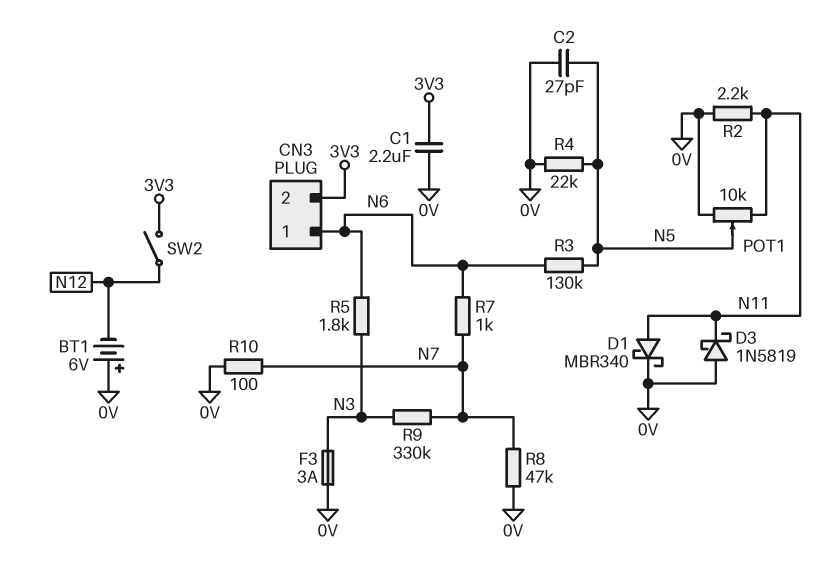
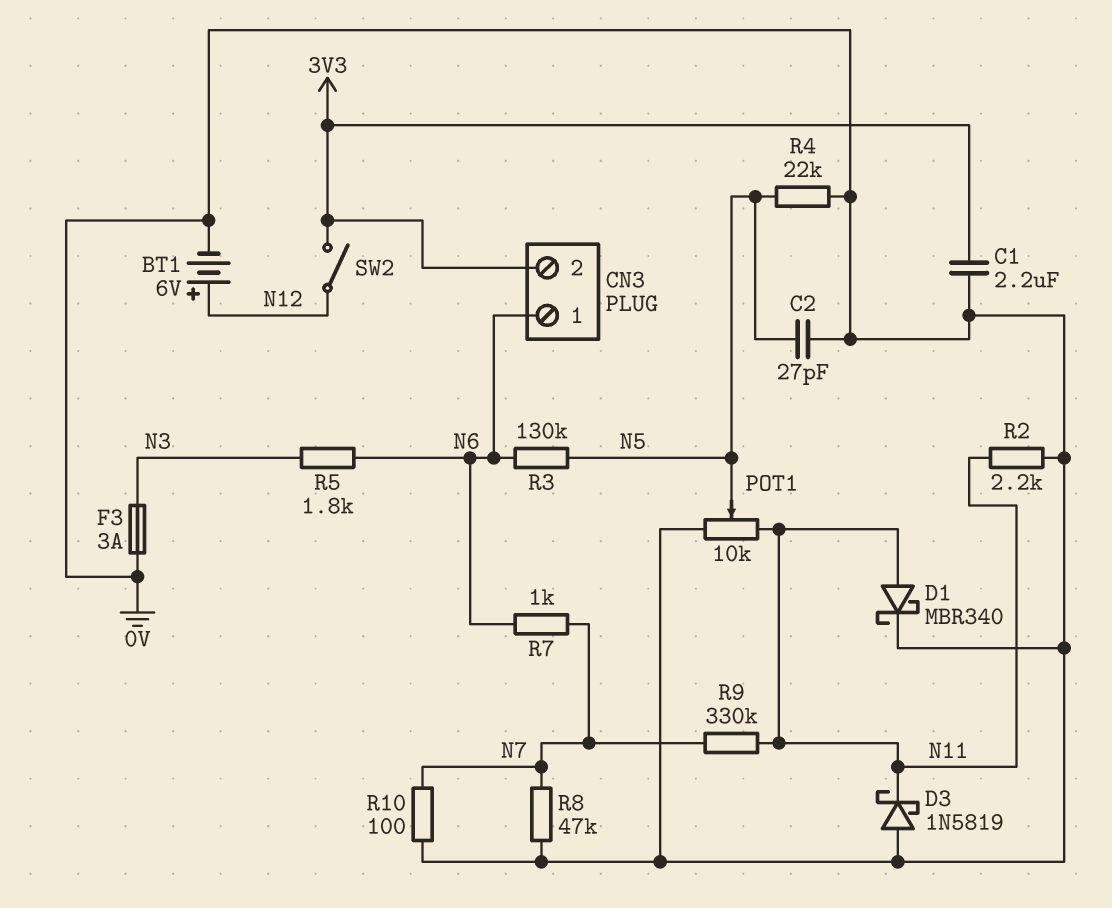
BT1: 6V (plus 0V, minus N12) -> 6V (plus N12, minus 0V)
R9: 330k (N3, N7) -> 330k (N7, N11)

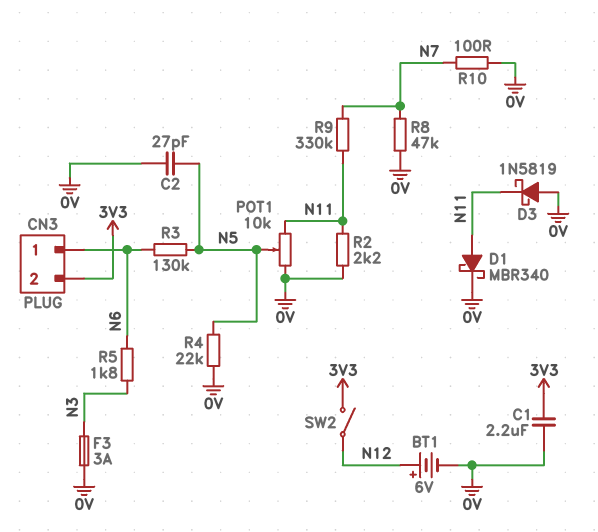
R7: 1k (N6, N7) -> none

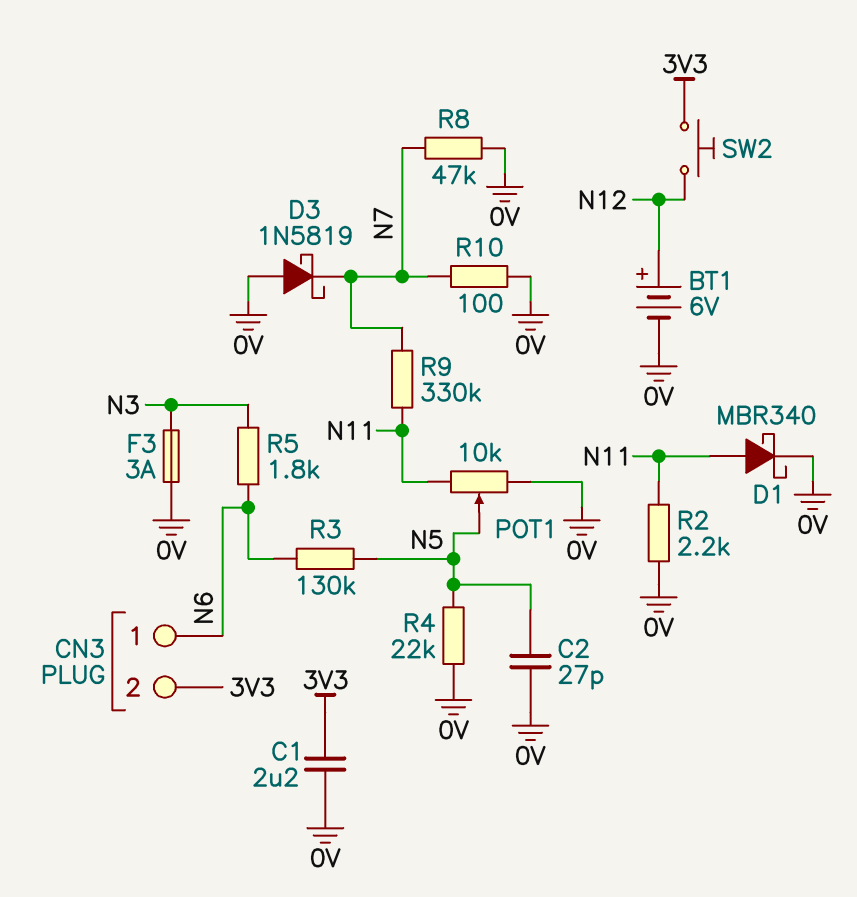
D3: schottky 1N5819 (A 0V, K N11) -> schottky 1N5819 (A 0V, K N7)
SW2: switch (3V3, N12) -> button (3V3, N12)

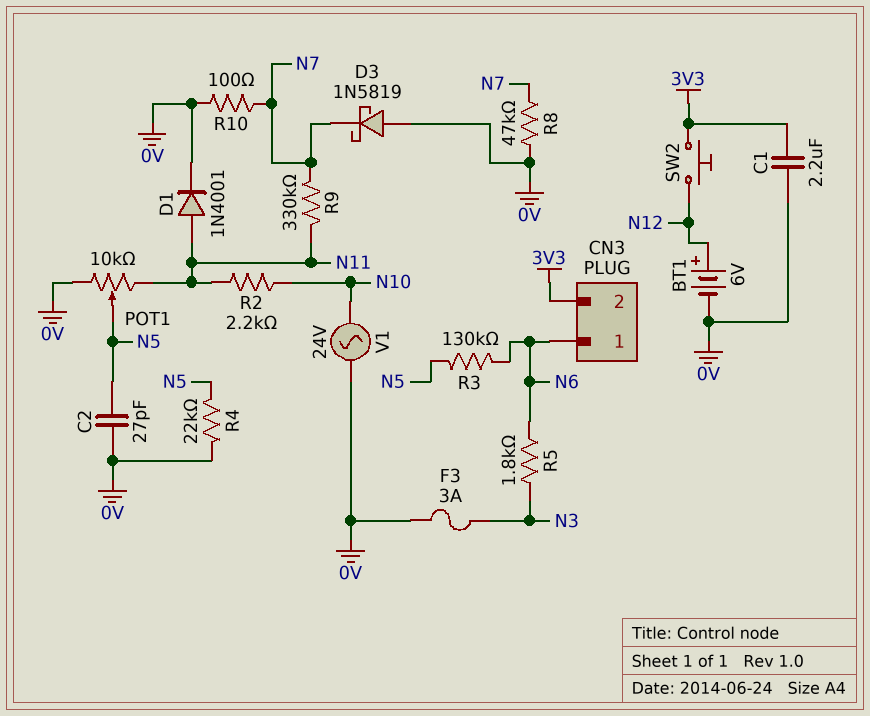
D1: schottky MBR340 (A N11, K 0V) -> diode 1N4001 (A N11, K 0V)
R2: 2.2k (0V, N11) -> 2.2k (N10, N11)
V1: none -> AC 24V (0V, N10)

